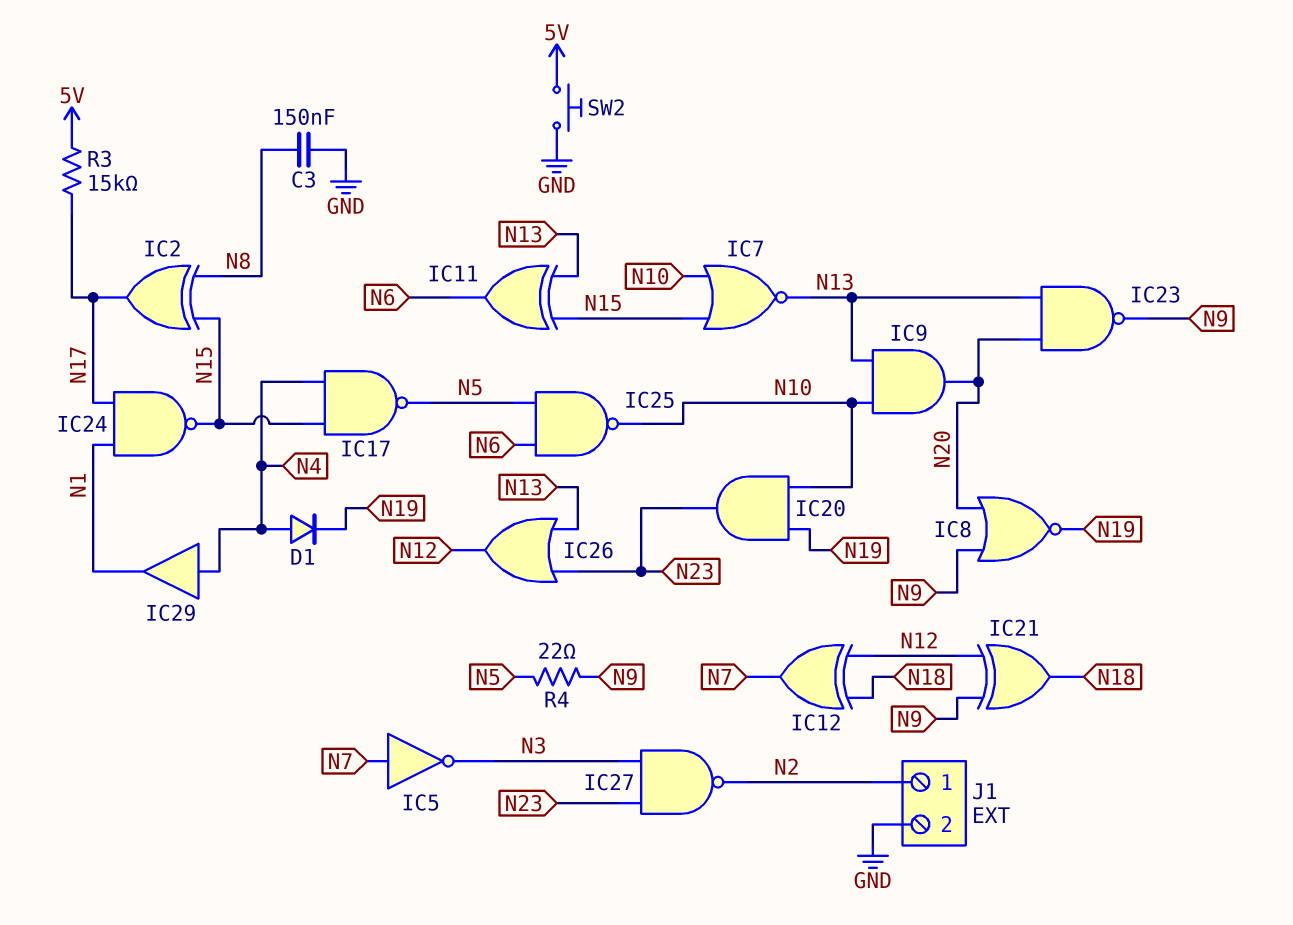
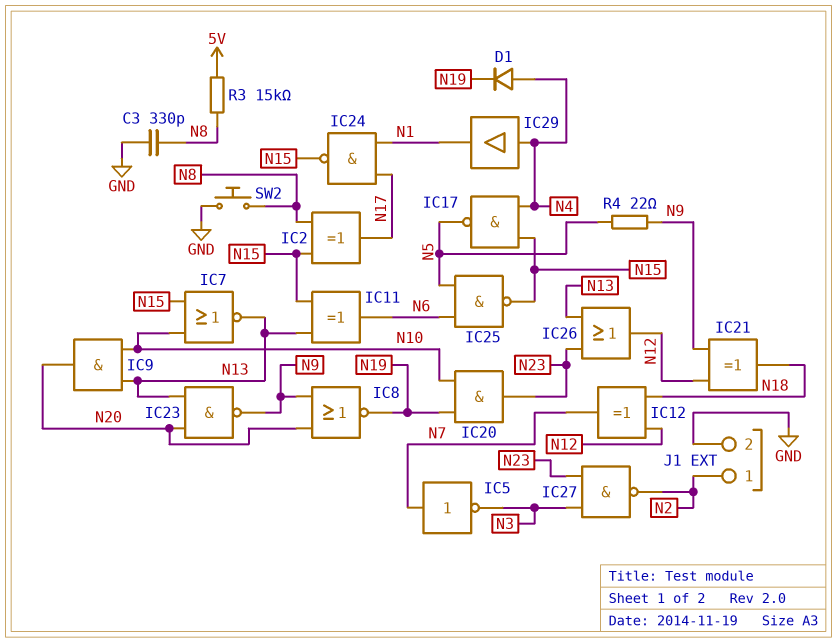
C3: 150nF (GND, N8) -> 330pF (GND, N8)
IC25: NAND (in N5, in N6, out N10) -> NAND (in N5, in N6, out N15)
R3: 15k (5V, N17) -> 15k (5V, N8)
SW2: button (5V, GND) -> button (GND, N8)

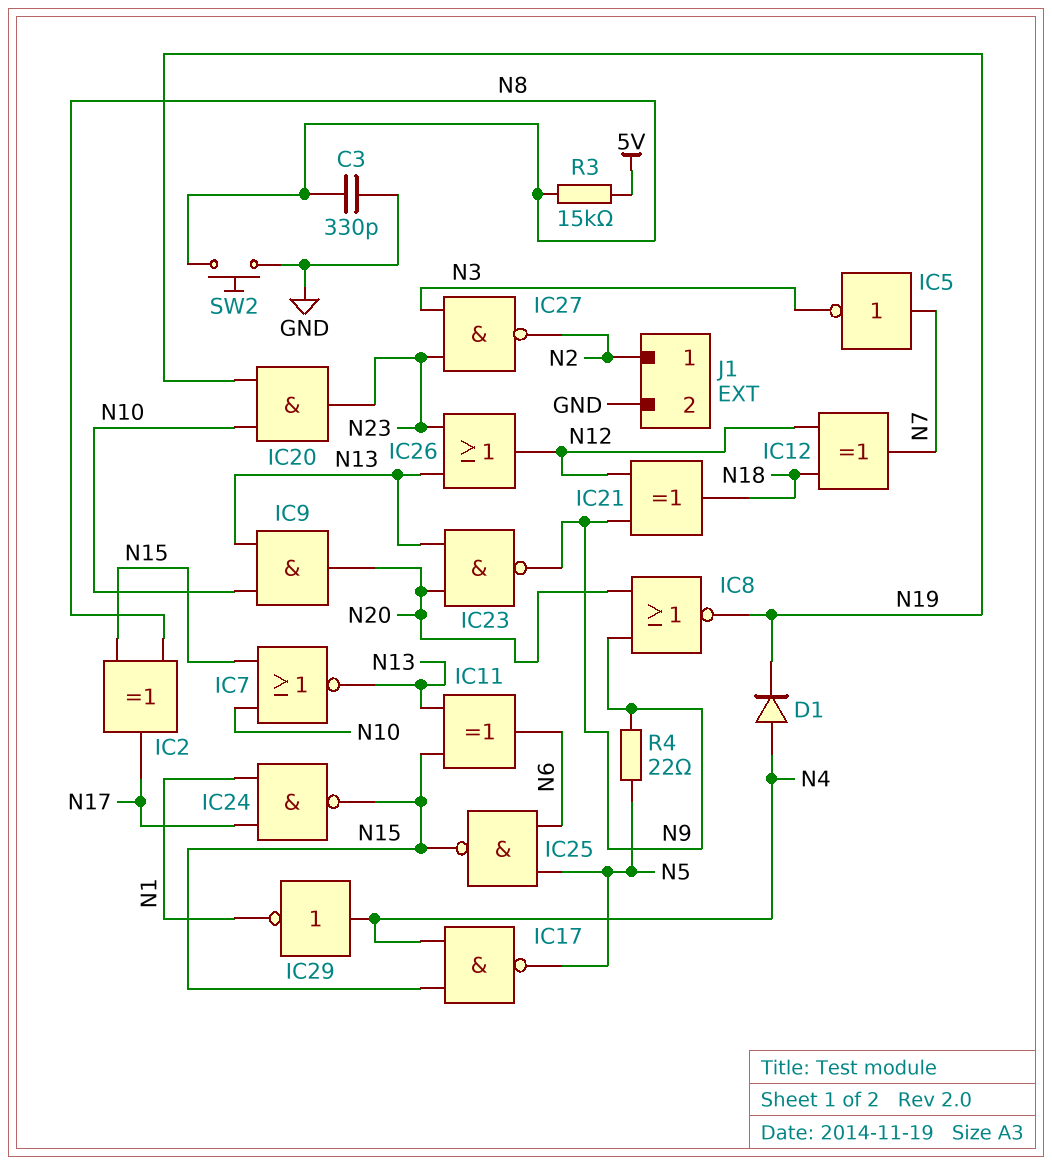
IC29: buffer (in N4, out N1) -> NOT (in N4, out N1)

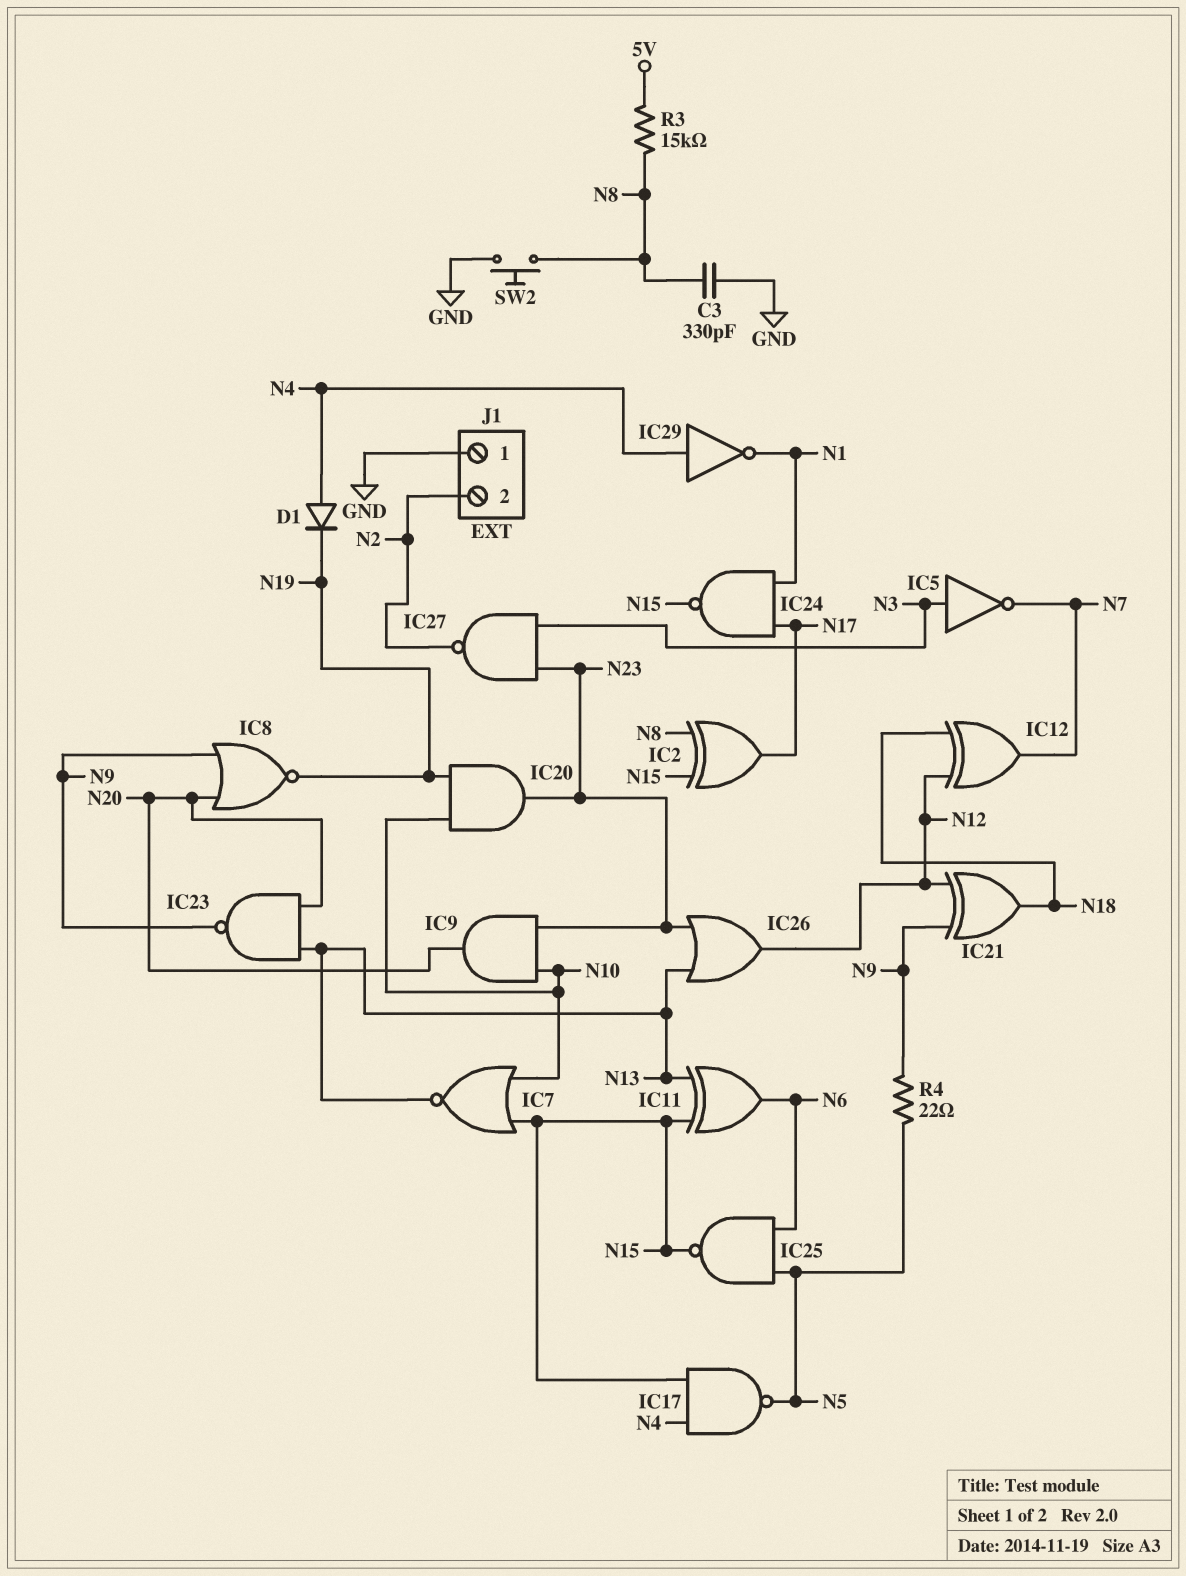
IC5: NOT (in N7, out N3) -> NOT (in N3, out N7)
IC9: AND (in N10, in N13, out N20) -> AND (in N10, in N23, out N20)
J1 pin 1: N2 -> GND
J1 pin 2: GND -> N2

